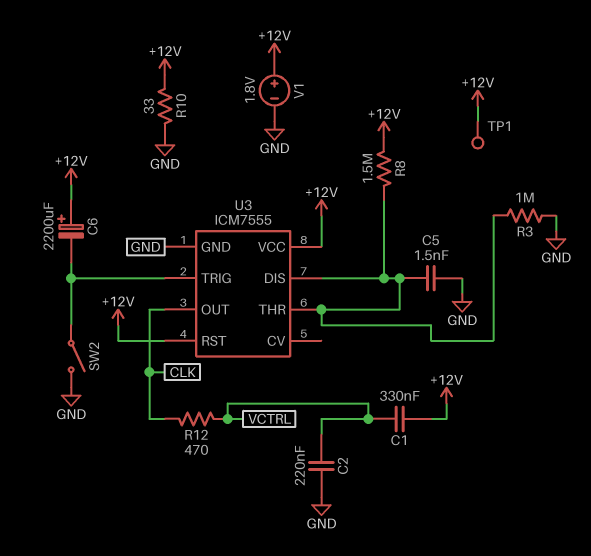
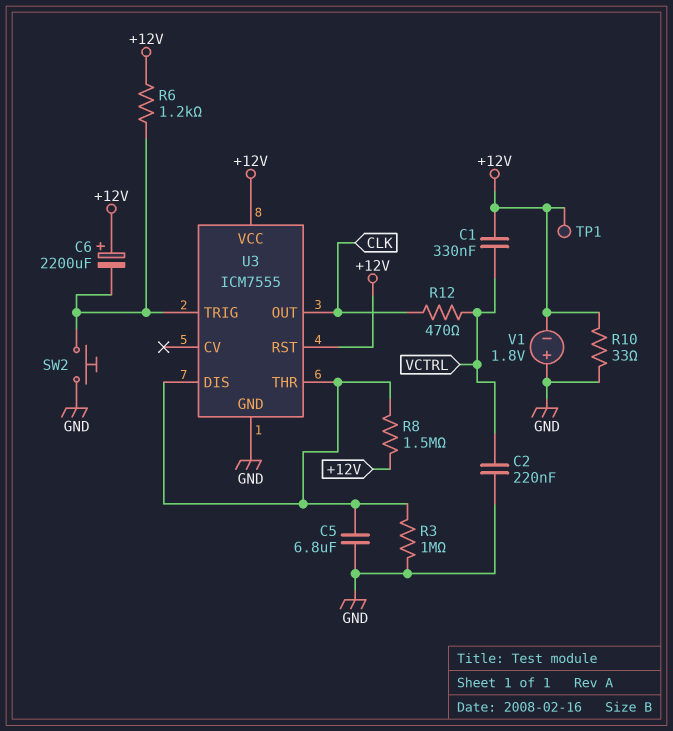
C5: 1.5nF (GND, U3/DIS) -> 6.8uF (GND, U3/DIS)
R6: none -> 1.2k (+12V, U3/TRIG)
SW2: switch (GND, U3/TRIG) -> button (GND, U3/TRIG)
V1: 1.8V (plus +12V, minus GND) -> 1.8V (plus GND, minus +12V)

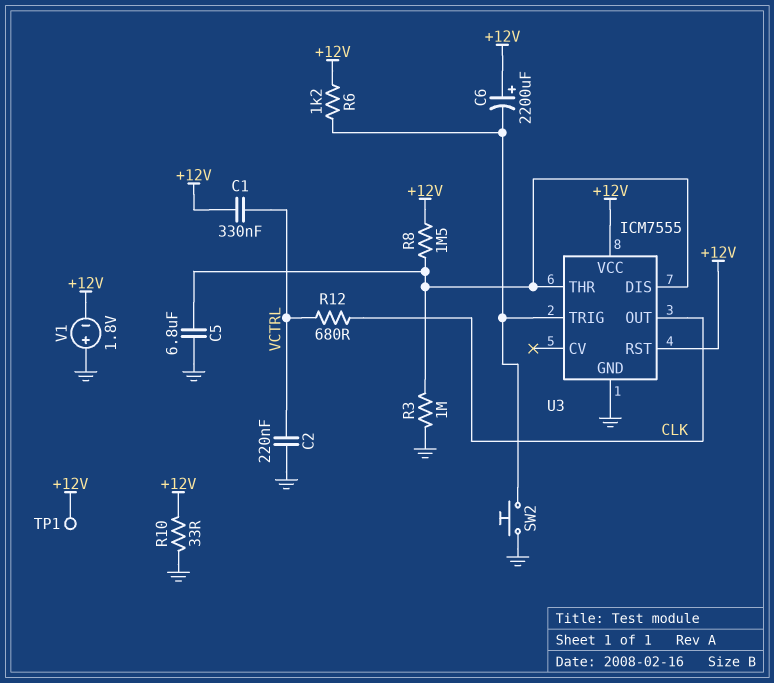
R12: 470 (CLK, VCTRL) -> 680 (CLK, VCTRL)

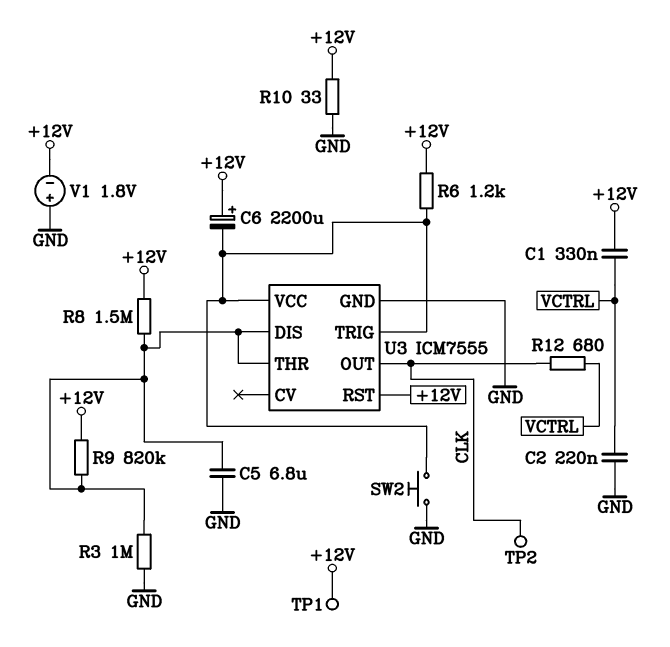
R9: none -> 820k (+12V, U3/DIS)
TP2: none -> test point (CLK)
U3 pin VCC: +12V -> U3/TRIG

